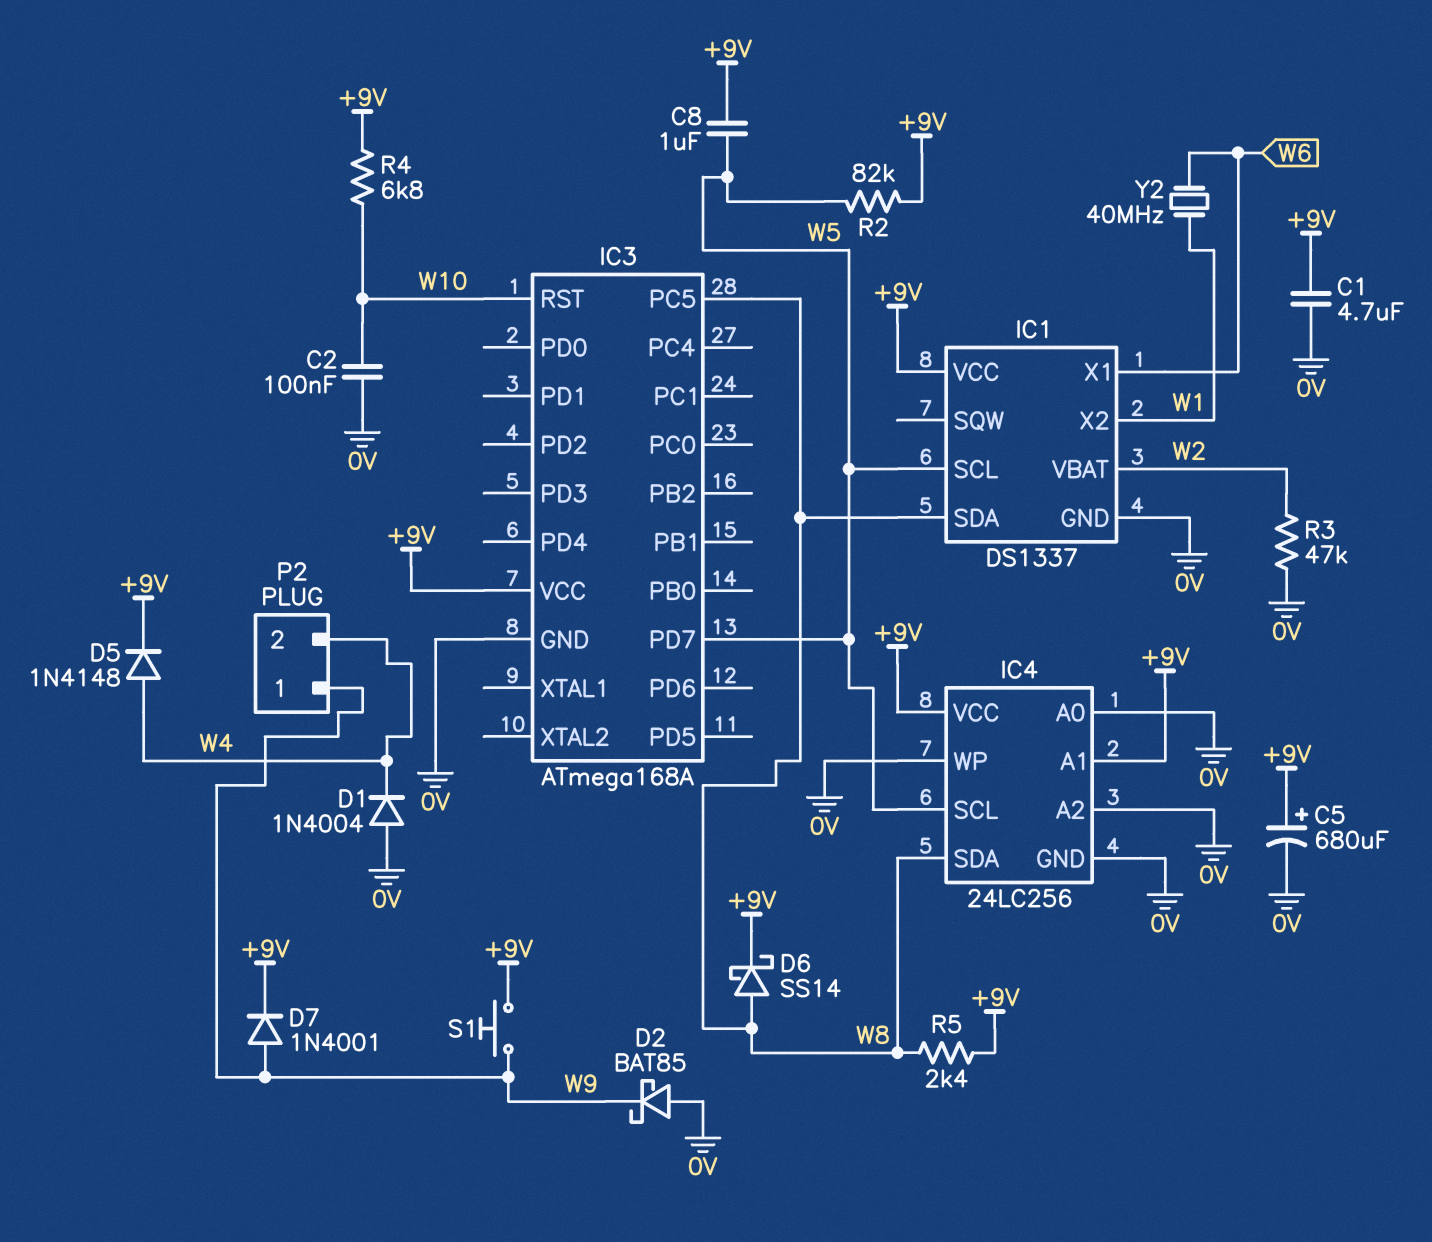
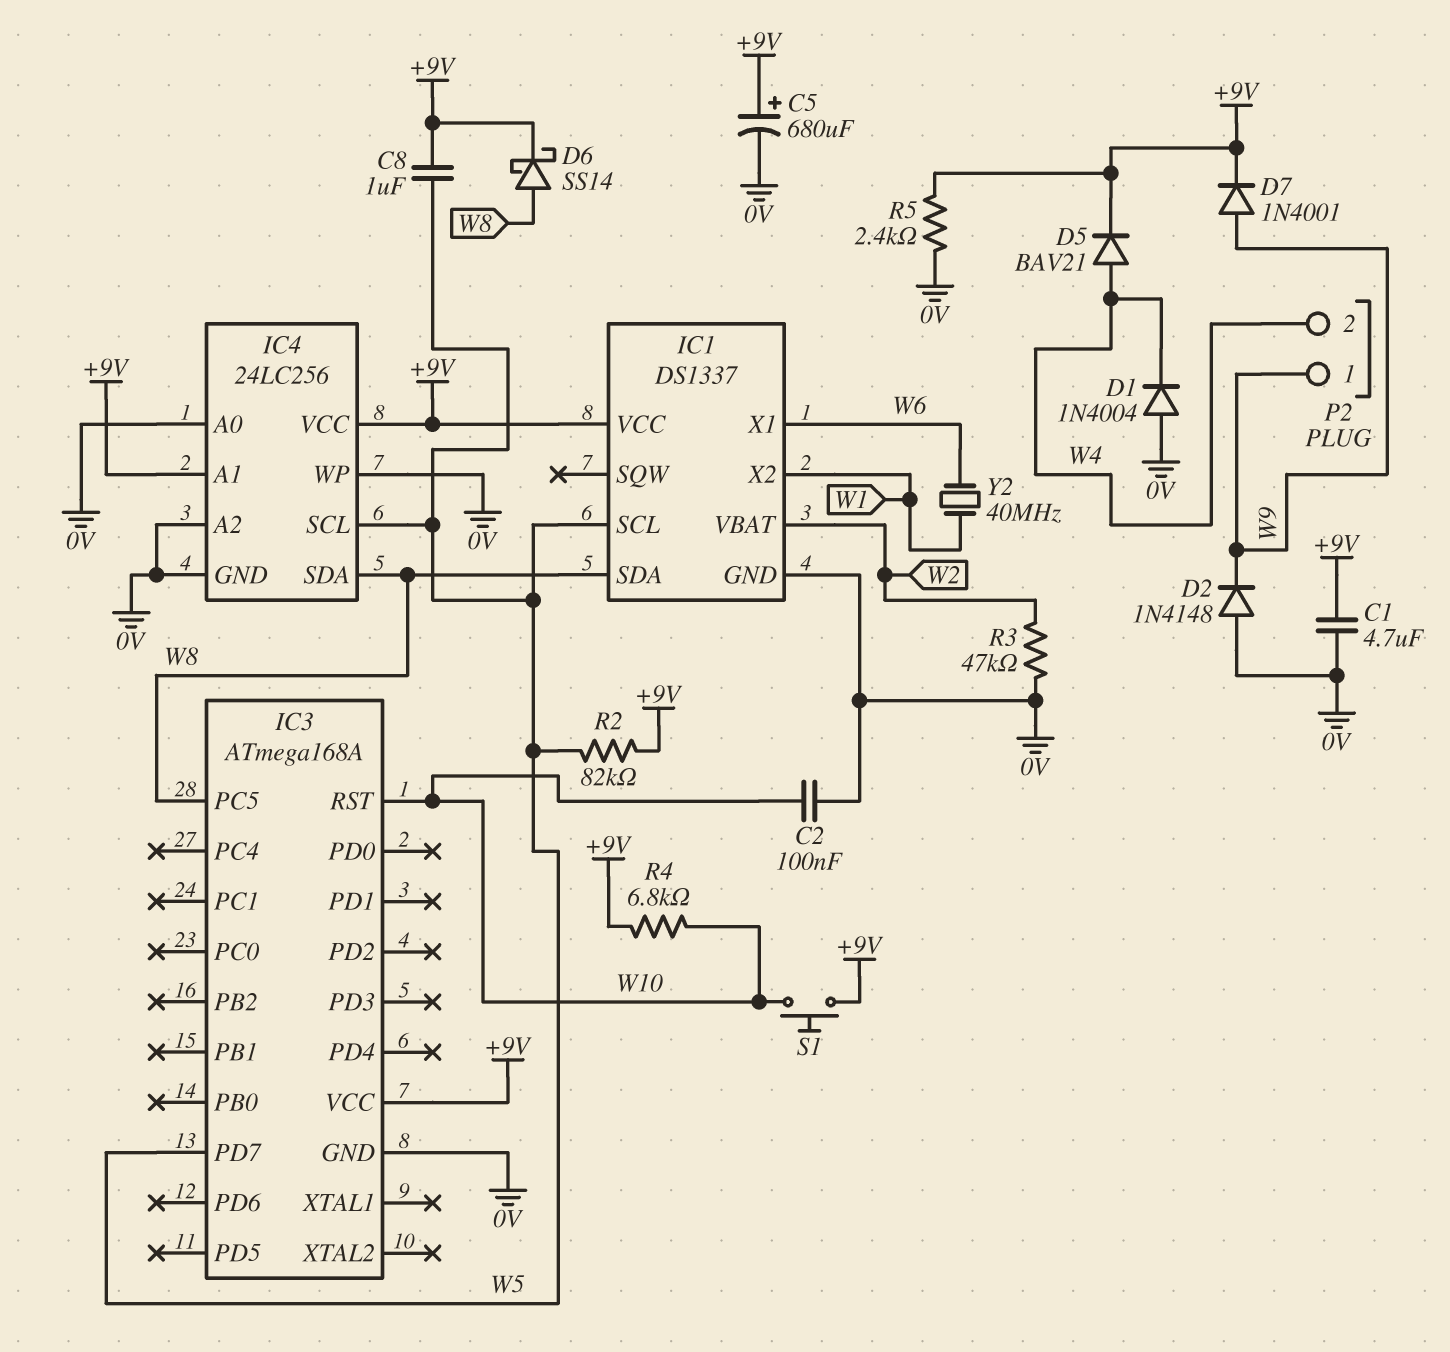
D2: schottky BAT85 (A 0V, K W9) -> diode 1N4148 (A 0V, K W9)
D5: diode 1N4148 (A W4, K +9V) -> diode BAV21 (A W4, K +9V)
R5: 2.4k (+9V, W8) -> 2.4k (+9V, 0V)
S1: button (+9V, W9) -> button (+9V, W10)

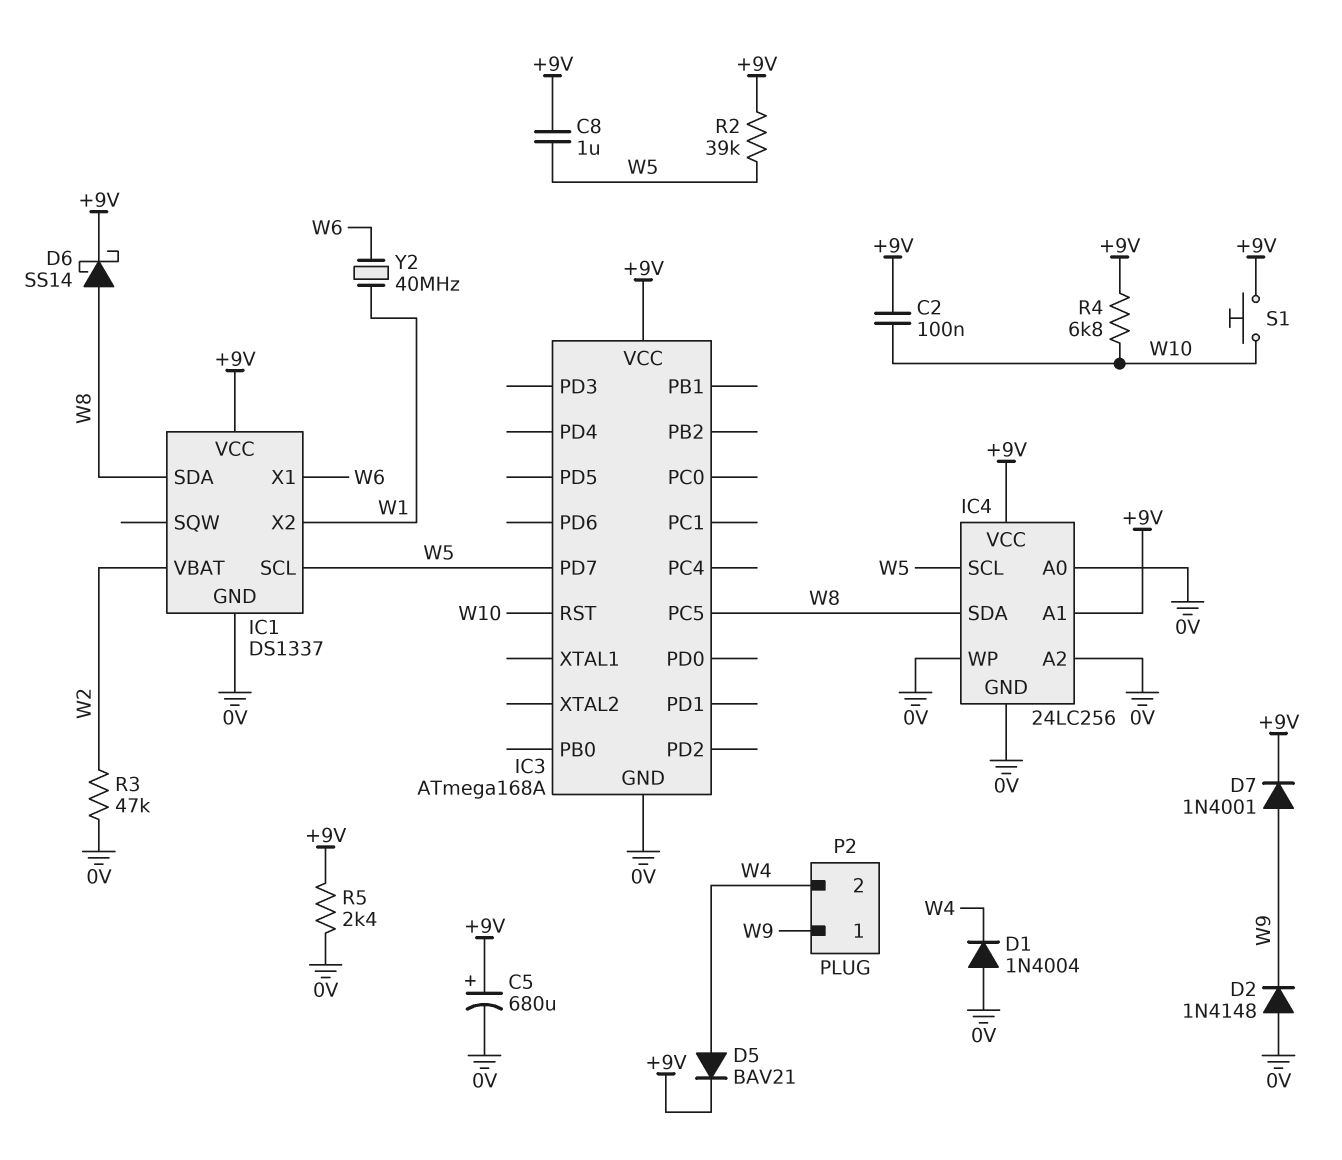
C1: 4.7uF (+9V, 0V) -> none
C2: 100nF (0V, W10) -> 100nF (+9V, W10)
R2: 82k (+9V, W5) -> 39k (+9V, W5)

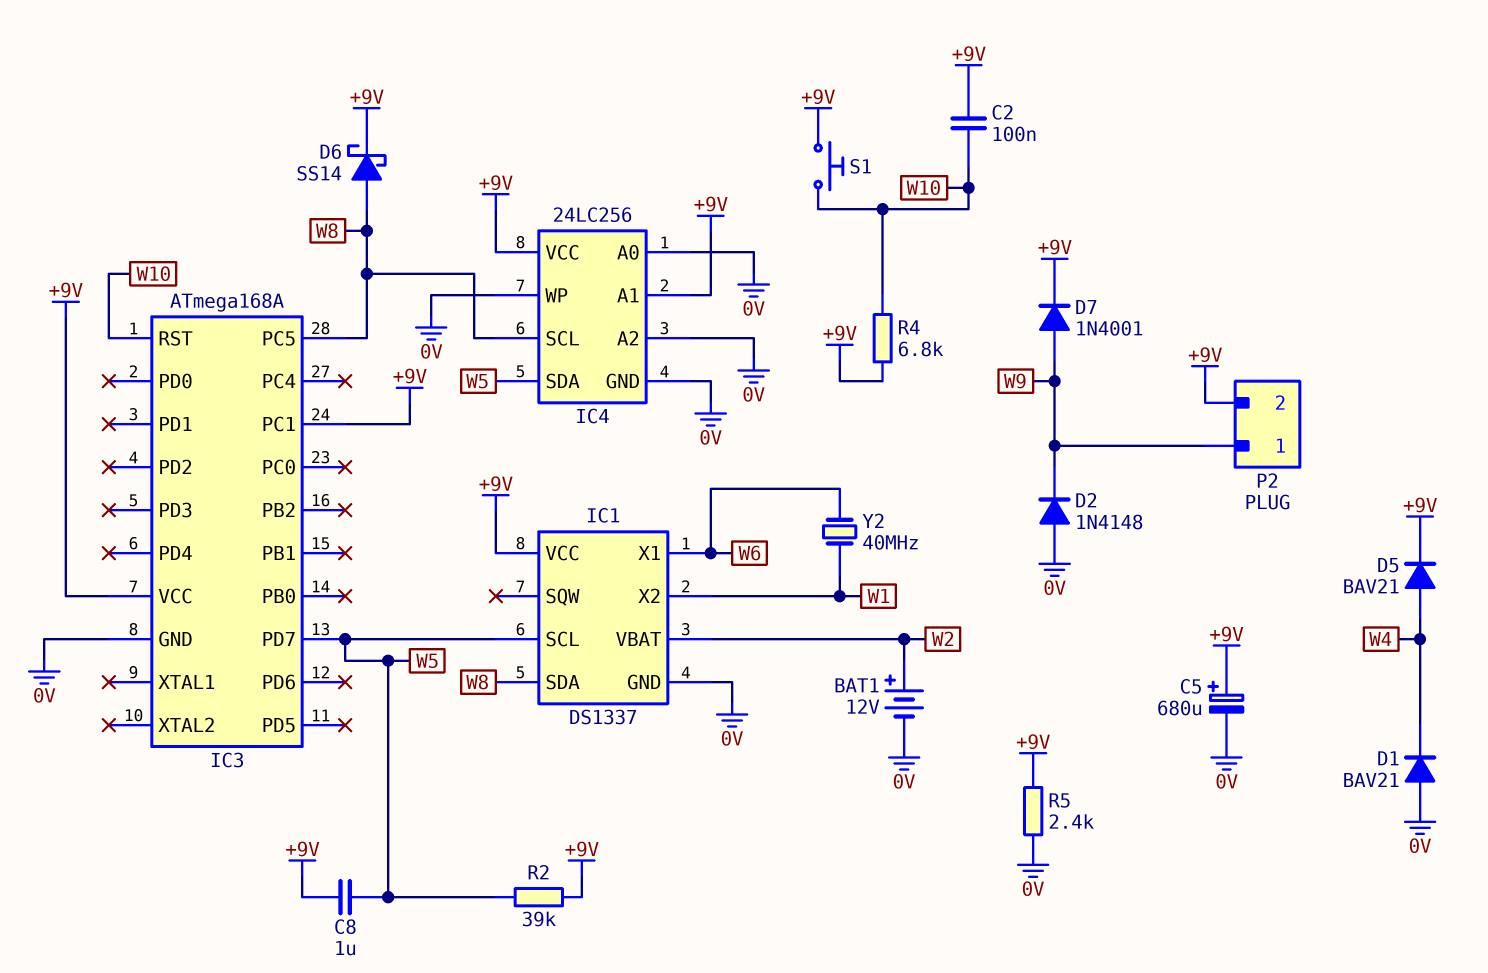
BAT1: none -> 12V (plus W2, minus 0V)
D1: diode 1N4004 (A 0V, K W4) -> diode BAV21 (A 0V, K W4)
IC3 pin PC1: none -> +9V
IC4 pin SCL: W5 -> W8
IC4 pin SDA: W8 -> W5
P2 pin 2: W4 -> +9V
R3: 47k (0V, W2) -> none

